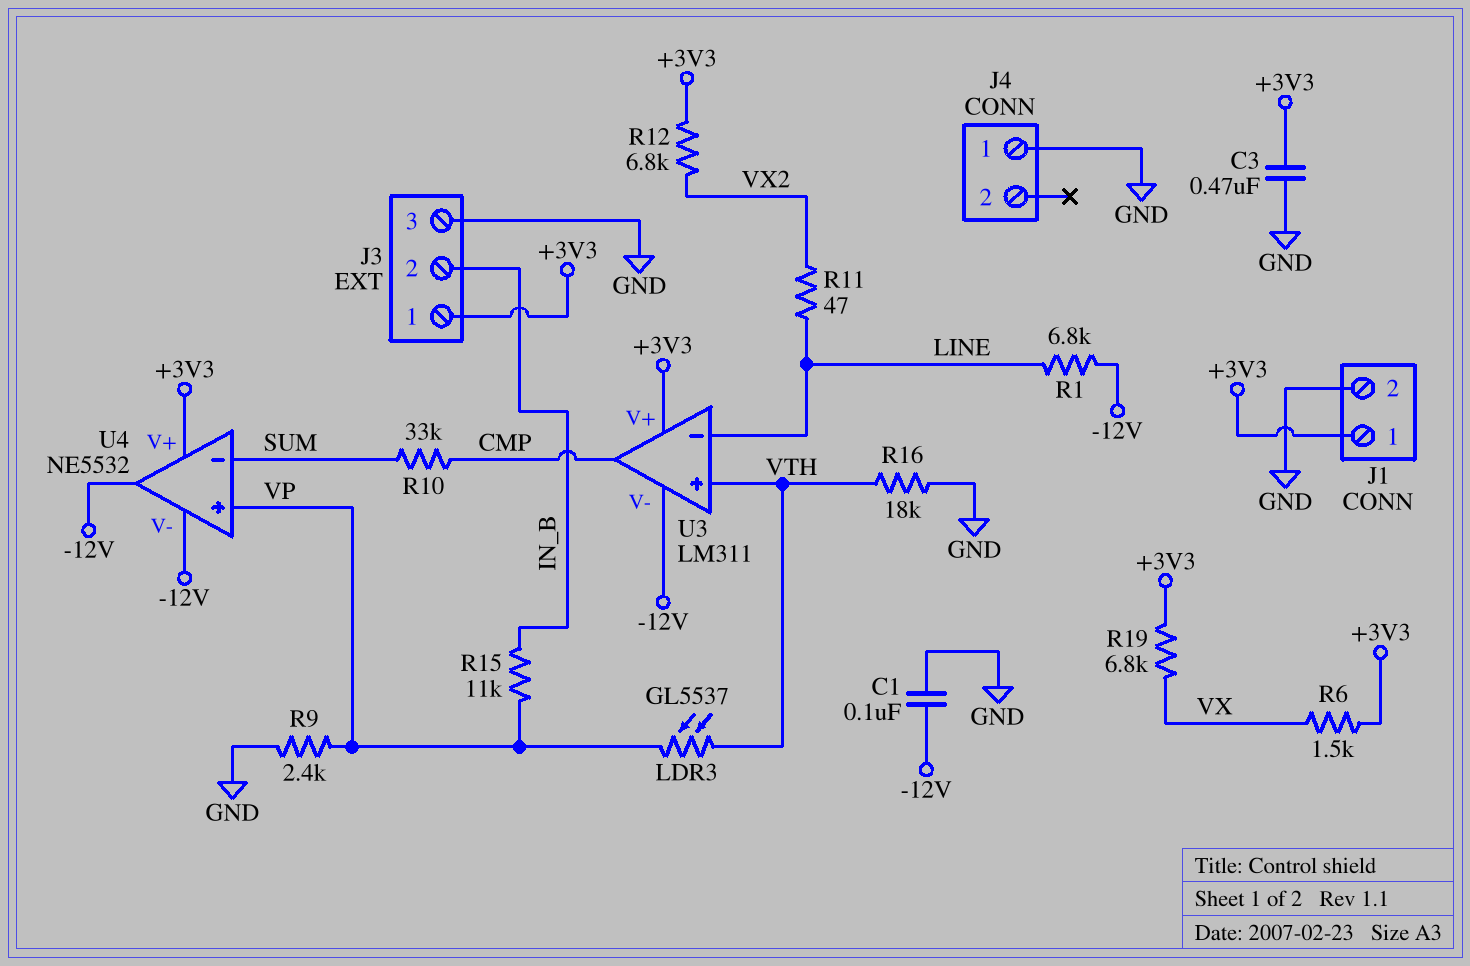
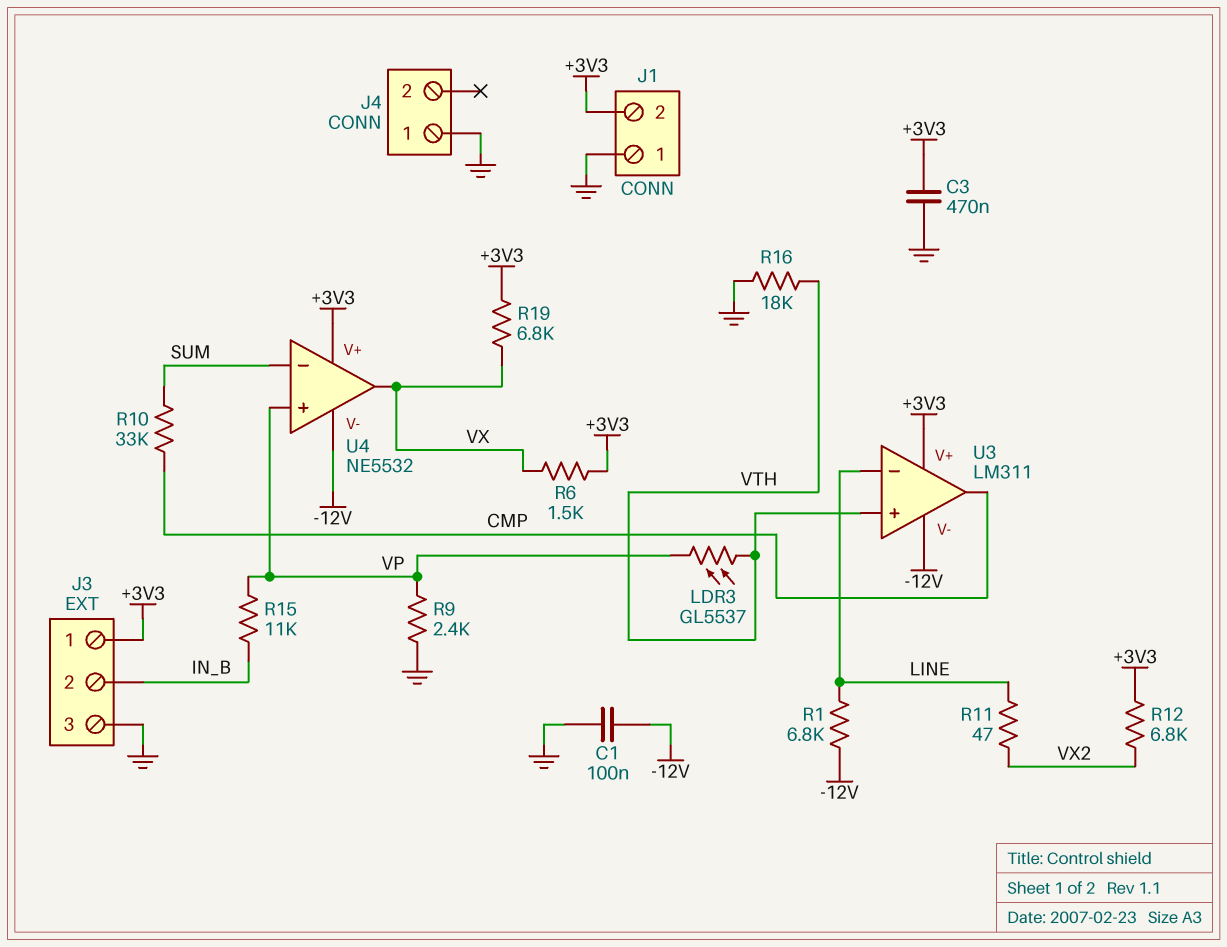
J1 pin 1: +3V3 -> GND
J1 pin 2: GND -> +3V3
U4 pin out: -12V -> VX

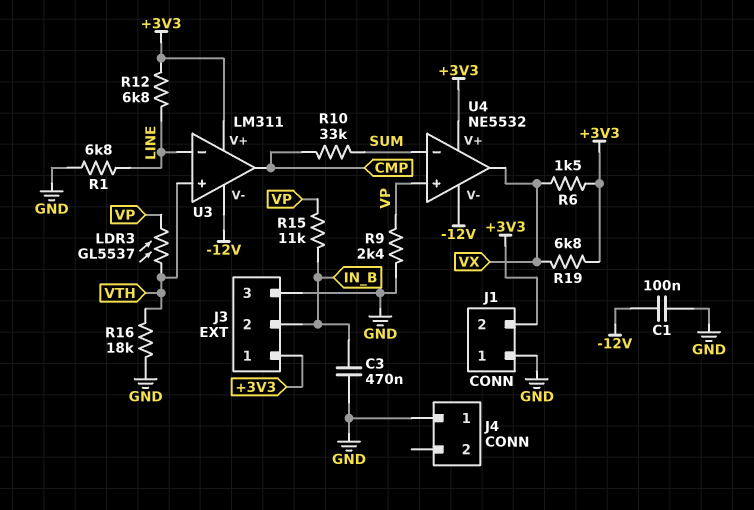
C3: 470nF (+3V3, GND) -> 470nF (GND, IN_B)
R1: 6.8k (-12V, LINE) -> 6.8k (GND, LINE)
R11: 47 (LINE, VX2) -> none
R12: 6.8k (+3V3, VX2) -> 6.8k (+3V3, LINE)

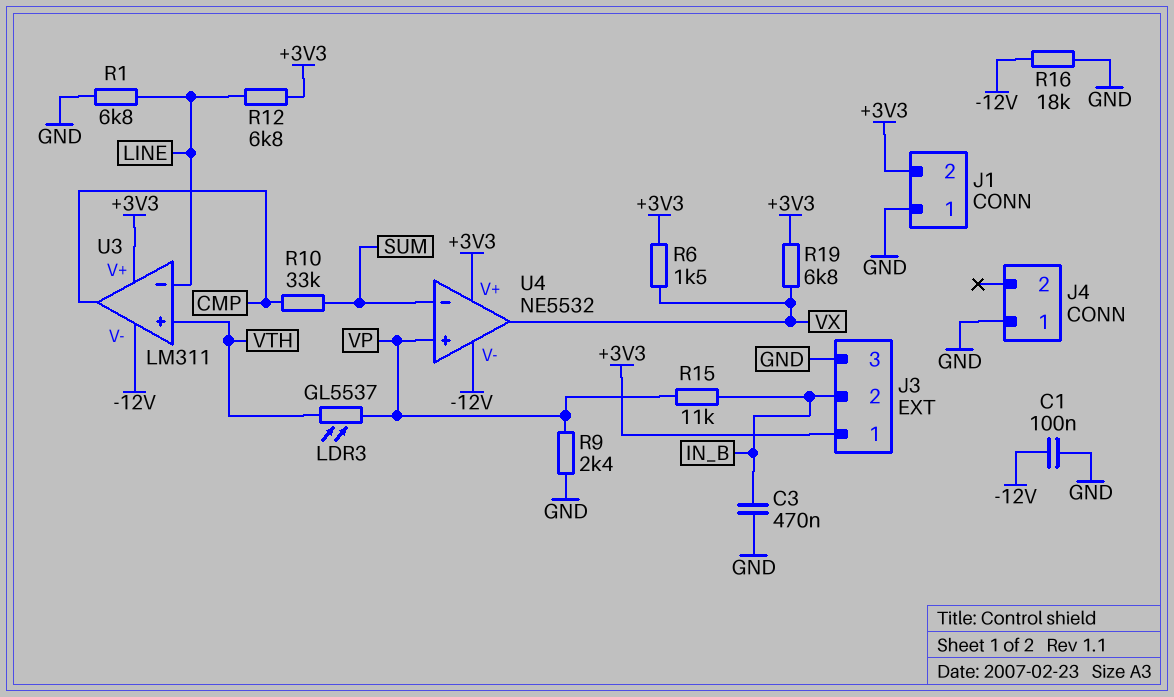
R16: 18k (GND, VTH) -> 18k (-12V, GND)

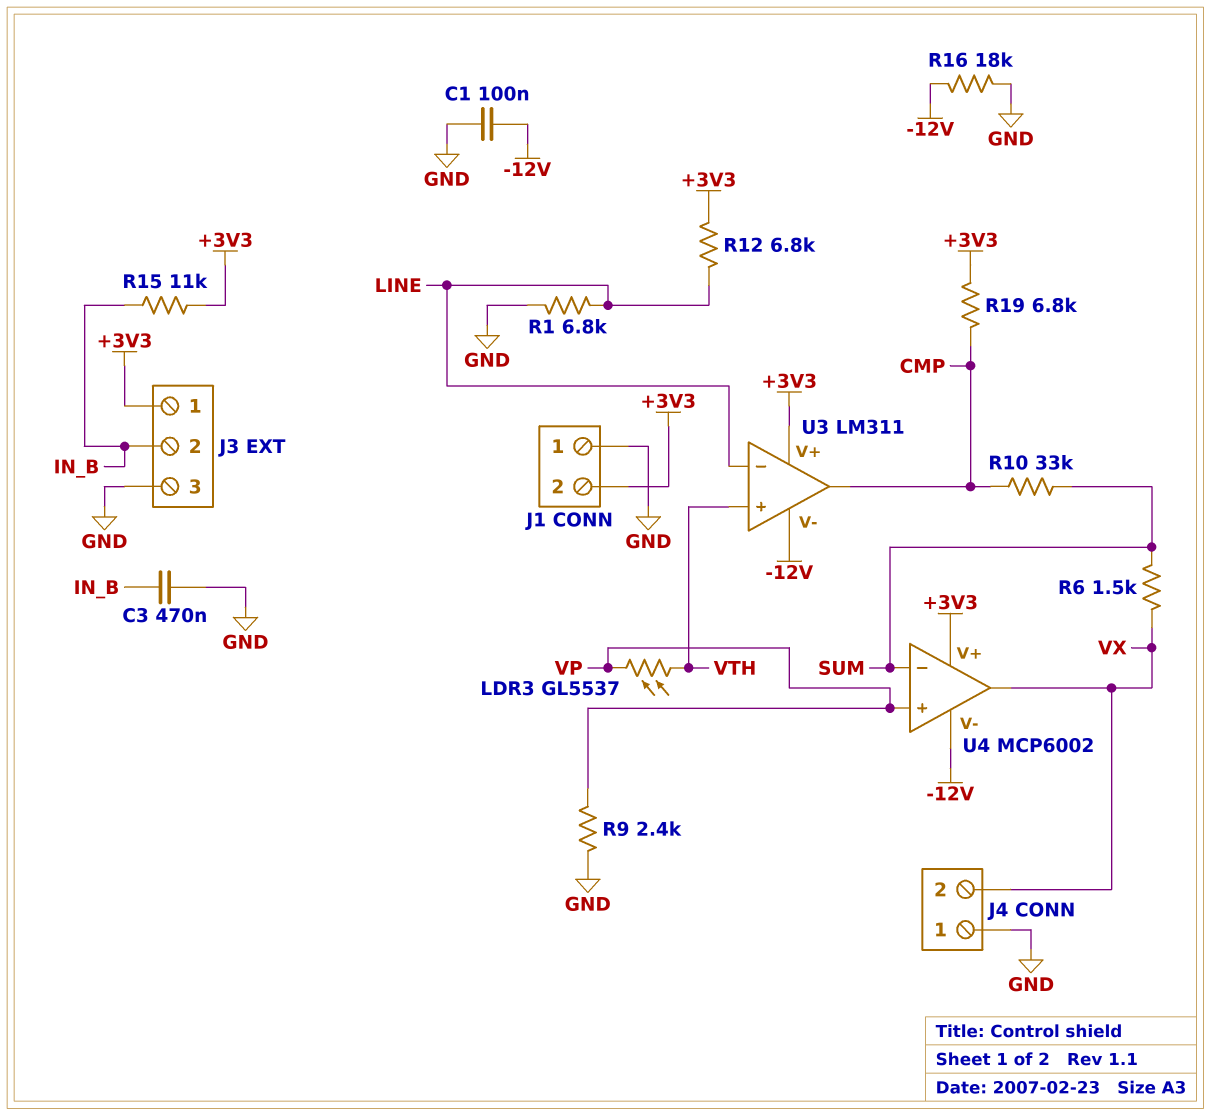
J4 pin 2: none -> VX
R6: 1.5k (+3V3, VX) -> 1.5k (SUM, VX)
R15: 11k (IN_B, VP) -> 11k (+3V3, IN_B)
R19: 6.8k (+3V3, VX) -> 6.8k (+3V3, CMP)
U4: NE5532 -> MCP6002

